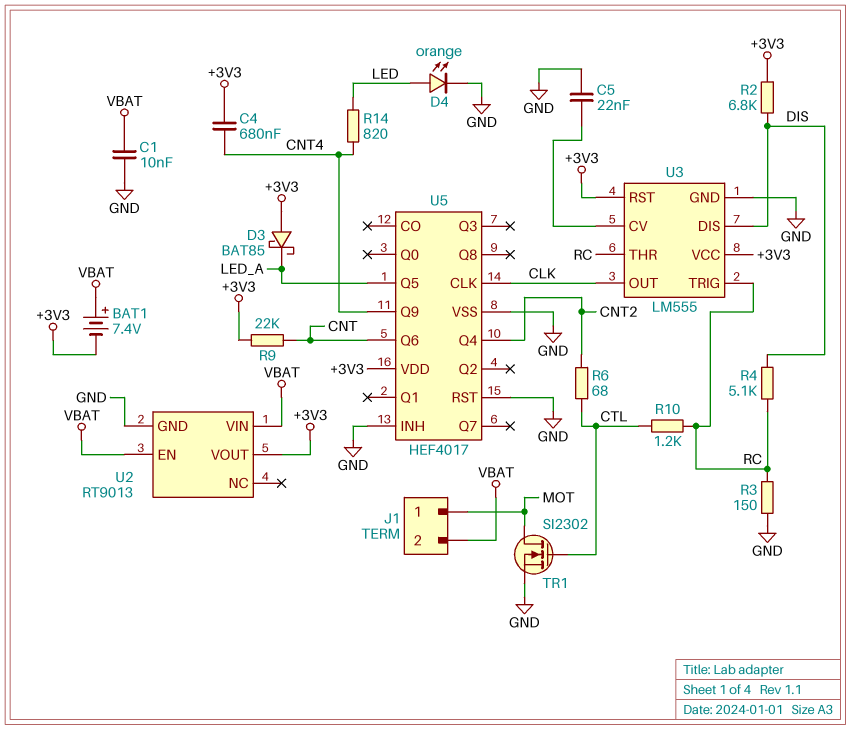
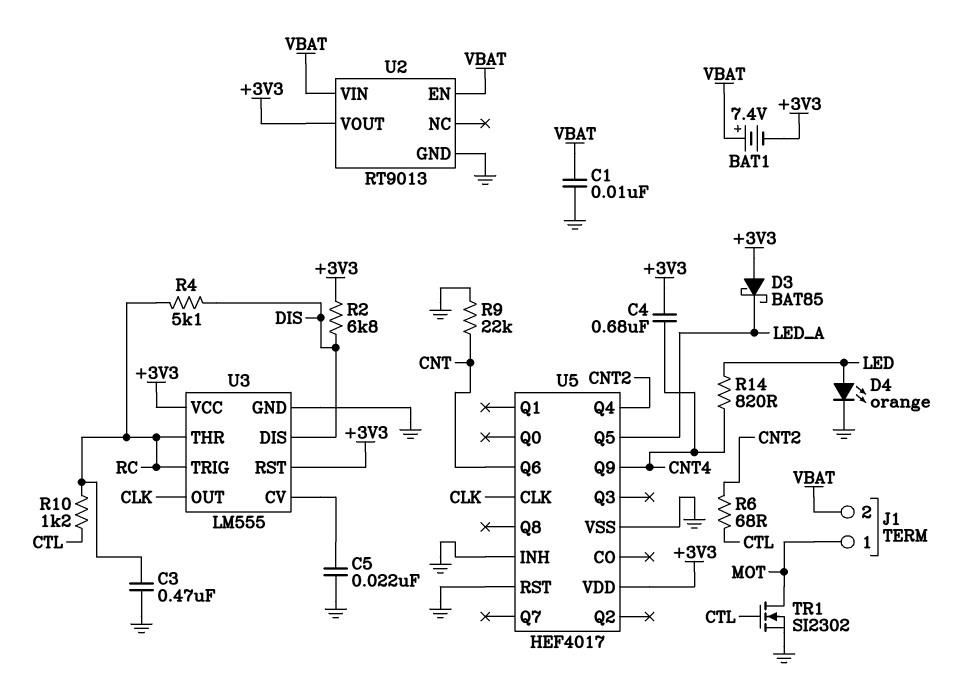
C3: none -> 470nF (GND, RC)
R3: 150 (GND, RC) -> none
R9: 22k (+3V3, CNT) -> 22k (CNT, GND)

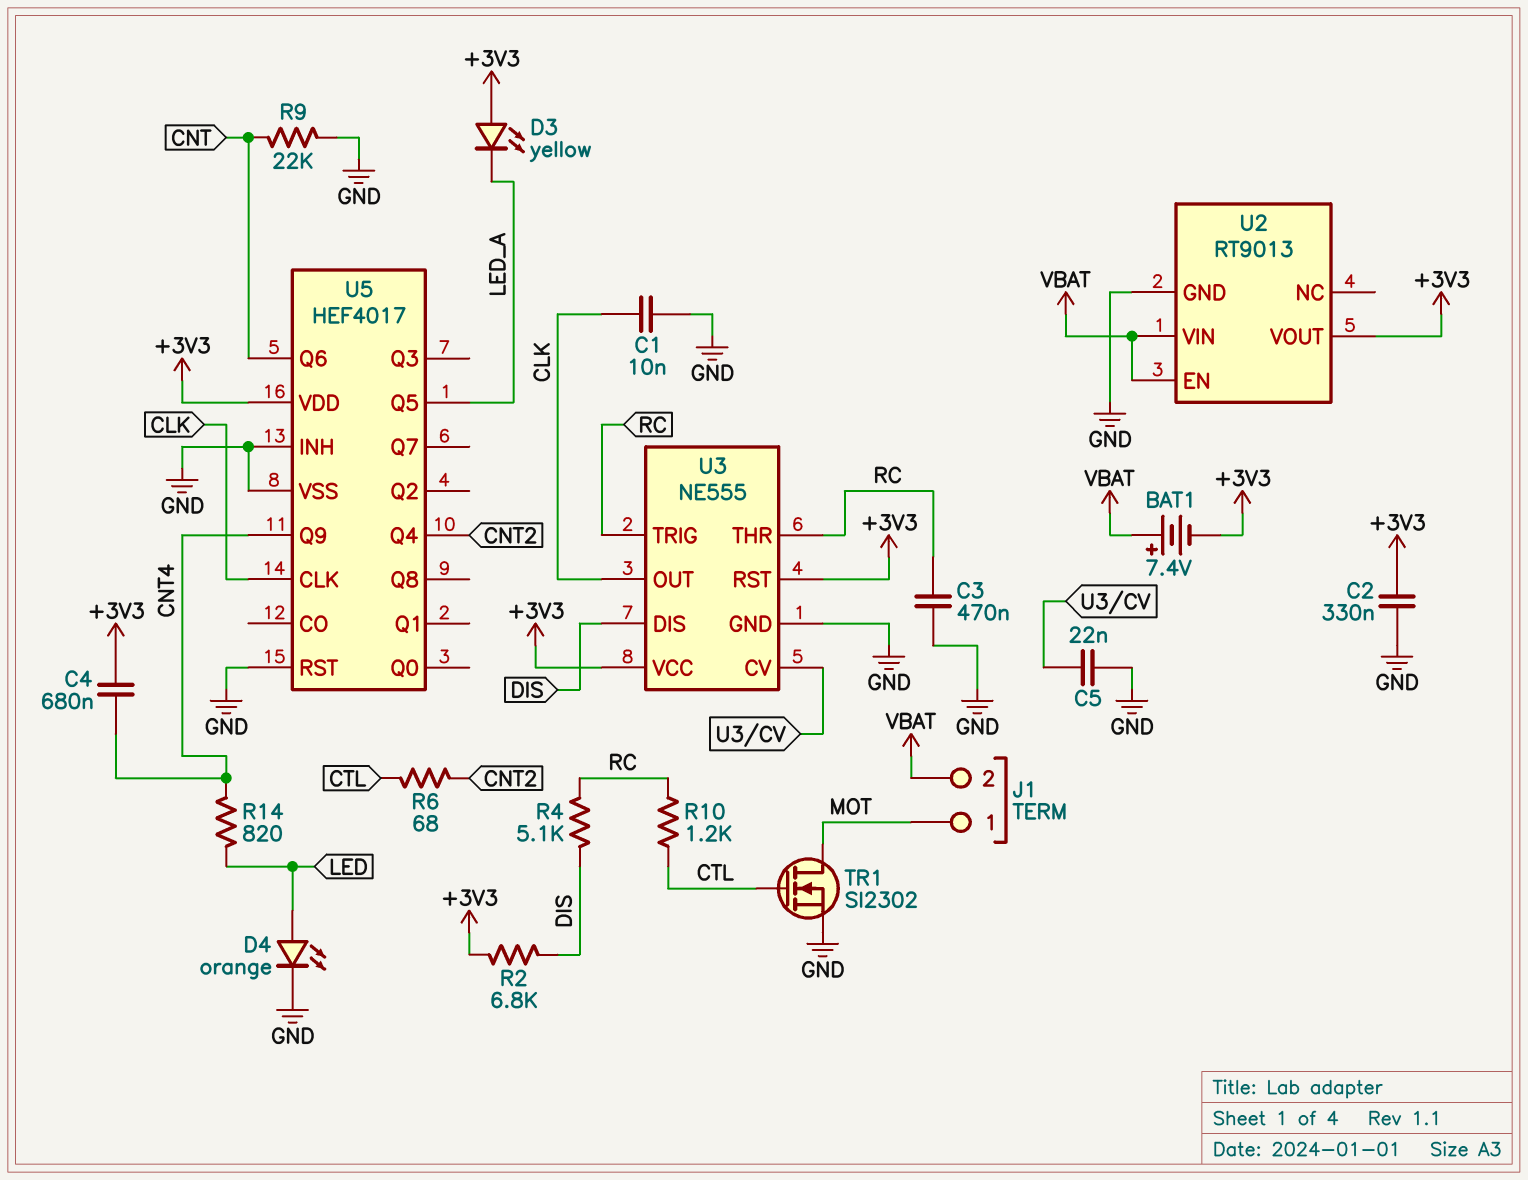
C1: 10nF (GND, VBAT) -> 10nF (CLK, GND)
C2: none -> 330nF (+3V3, GND)
D3: schottky BAT85 (A +3V3, K LED_A) -> LED yellow (A +3V3, K LED_A)
U3: LM555 -> NE555

